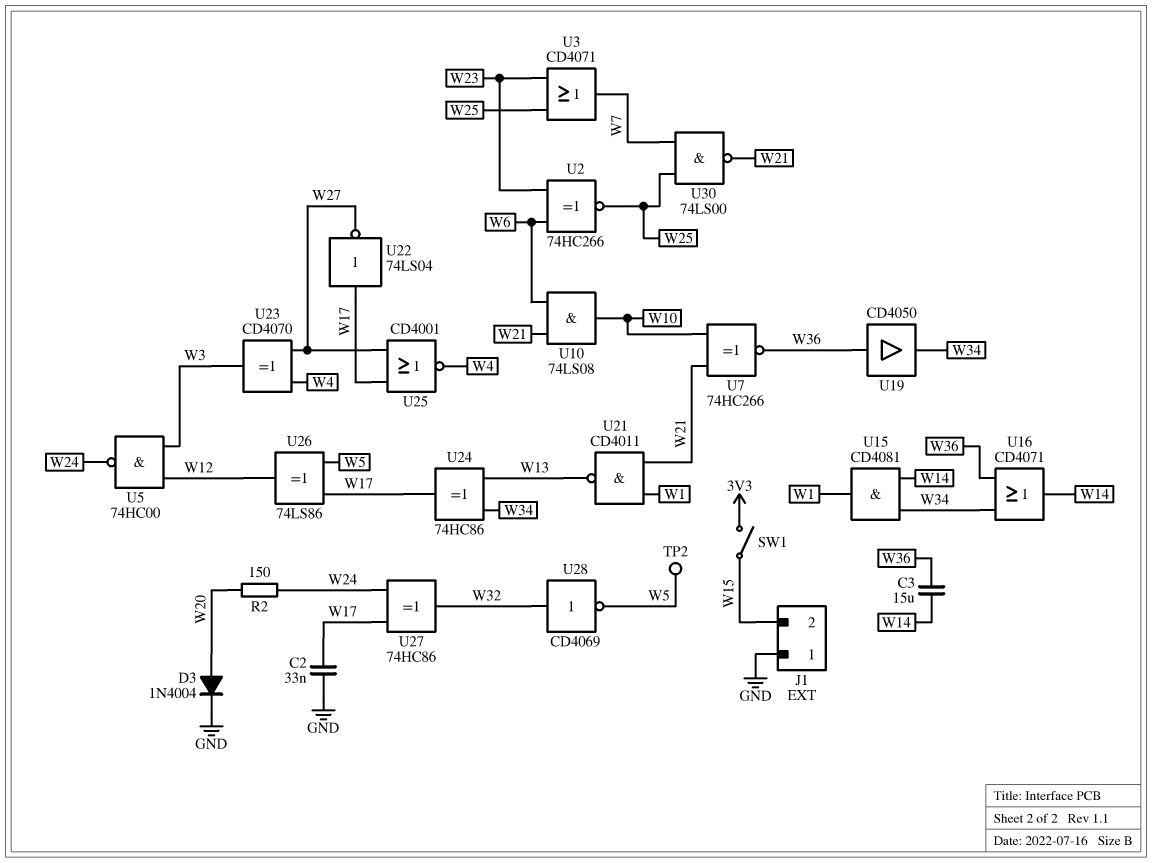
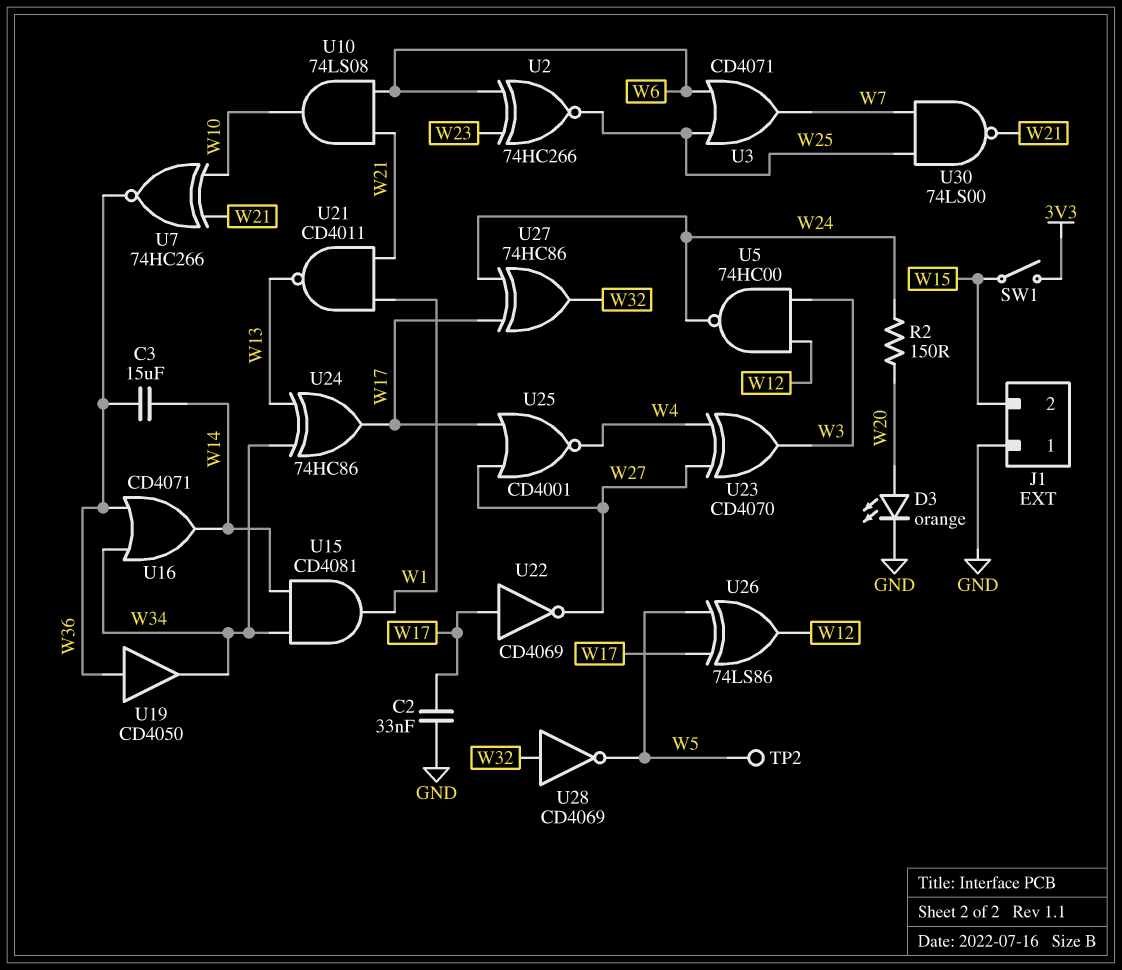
D3: diode 1N4004 (A W20, K GND) -> LED orange (A W20, K GND)
U3: OR CD4071 (in W23, in W25, out W7) -> OR CD4071 (in W6, in W25, out W7)
U22: NOT 74LS04 (in W17, out W27) -> NOT CD4069 (in W17, out W27)

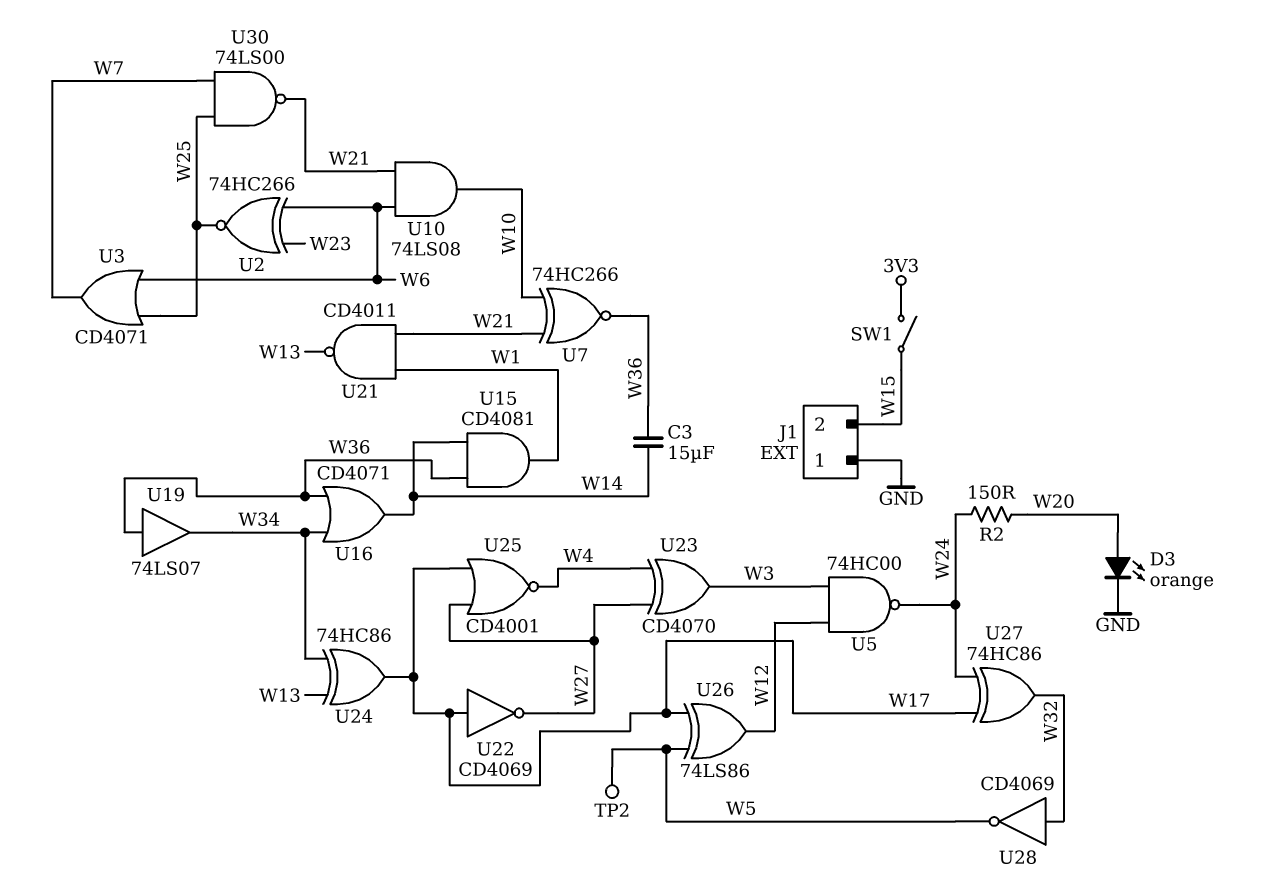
C2: 33nF (GND, W17) -> none
U15: AND CD4081 (in W14, in W34, out W1) -> AND CD4081 (in W14, in W36, out W1)
U19: buffer CD4050 (in W36, out W34) -> buffer 74LS07 (in W36, out W34)

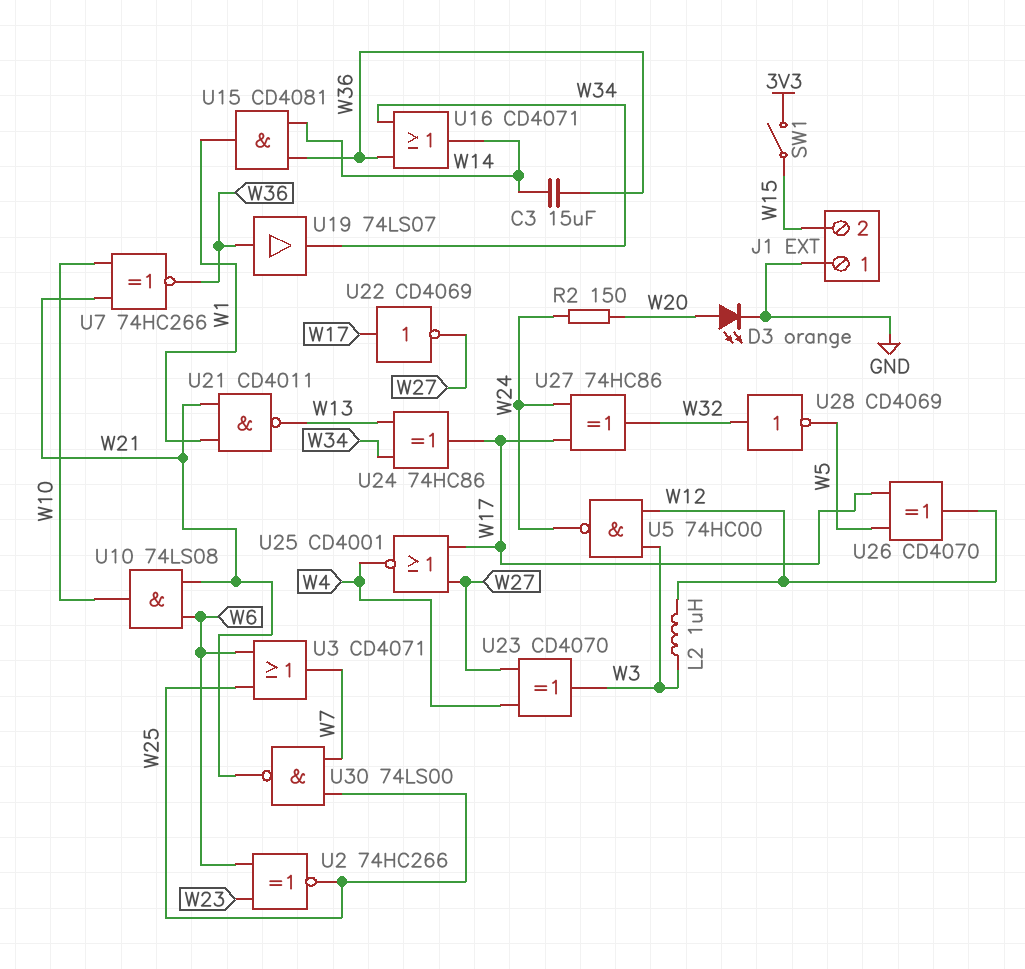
L2: none -> 1uH (W3, W12)
TP2: test point (W5) -> none
U26: XOR 74LS86 (in W5, in W17, out W12) -> XOR CD4070 (in W5, in W17, out W12)

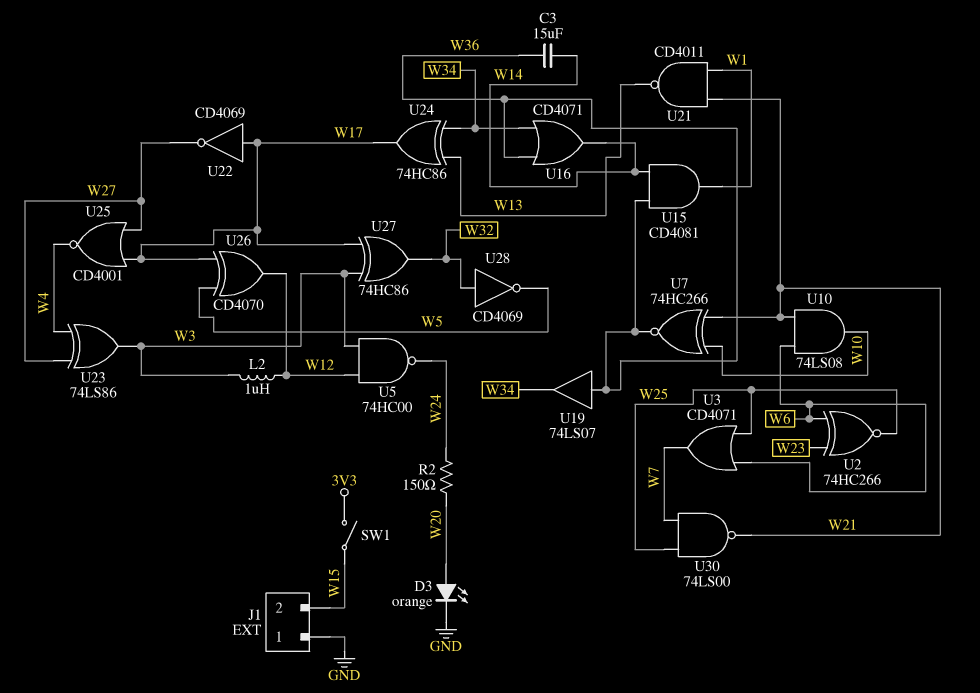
U23: XOR CD4070 (in W4, in W27, out W3) -> XOR 74LS86 (in W4, in W27, out W3)
U27: XOR 74HC86 (in W17, in W24, out W32) -> XOR 74HC86 (in W3, in W17, out W32)

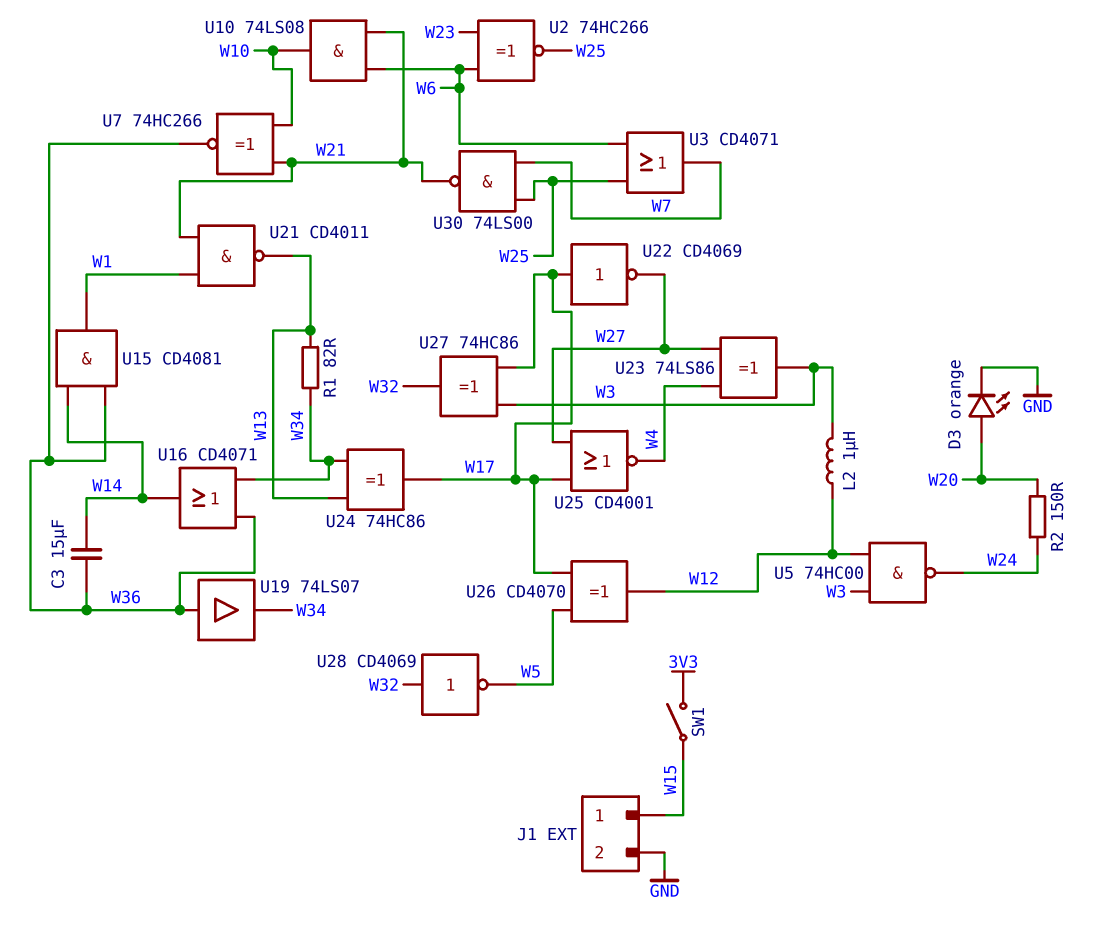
J1 pin 1: GND -> W15
J1 pin 2: W15 -> GND
R1: none -> 82 (W13, W34)

